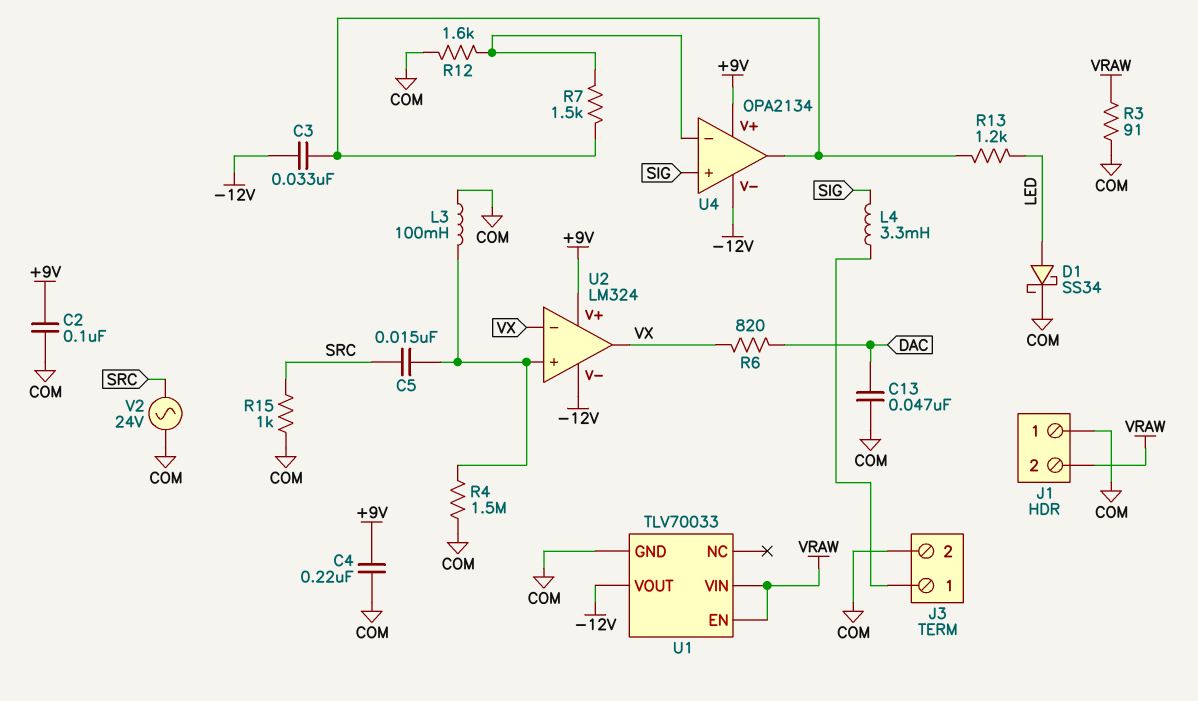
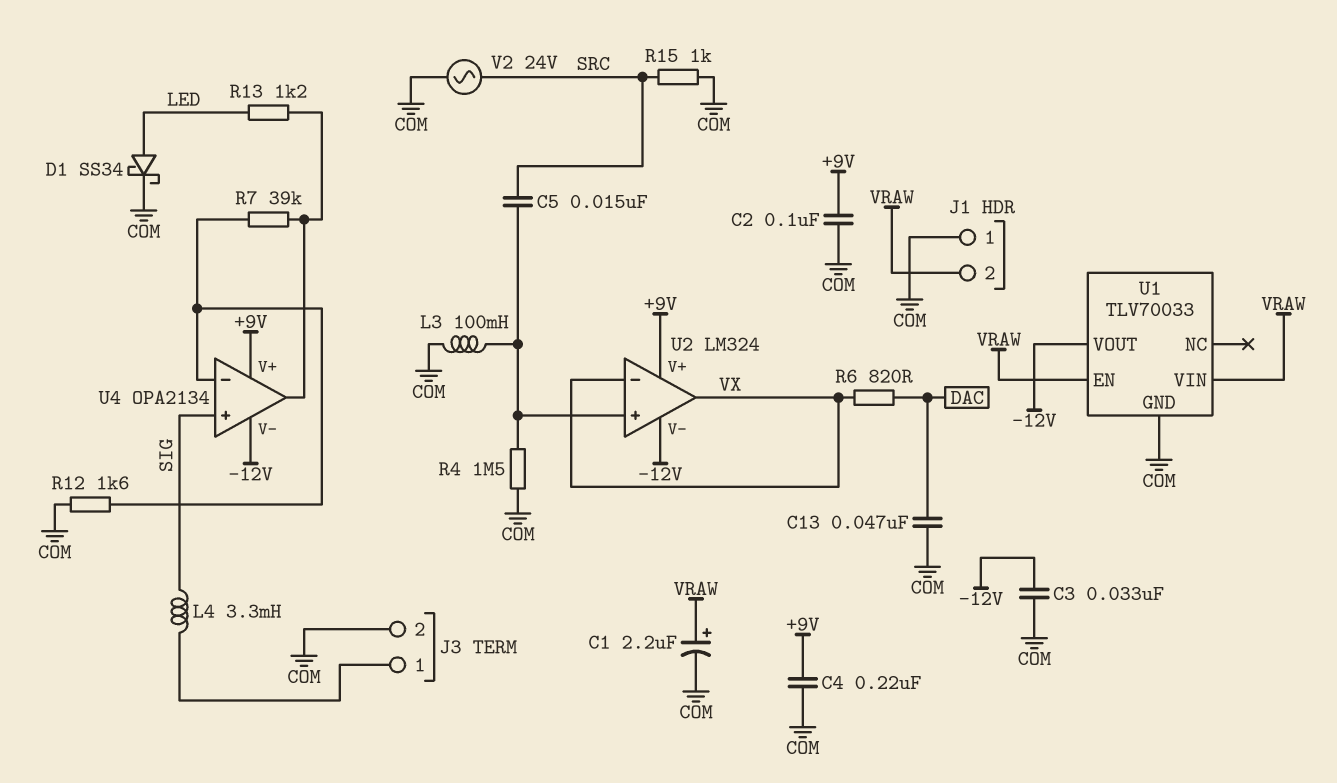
C1: none -> 2.2uF (plus VRAW, minus COM)
C3: 33nF (-12V, U4/out) -> 33nF (-12V, COM)
R3: 91 (COM, VRAW) -> none
R7: 1.5k (U4/in-, U4/out) -> 39k (U4/in-, U4/out)

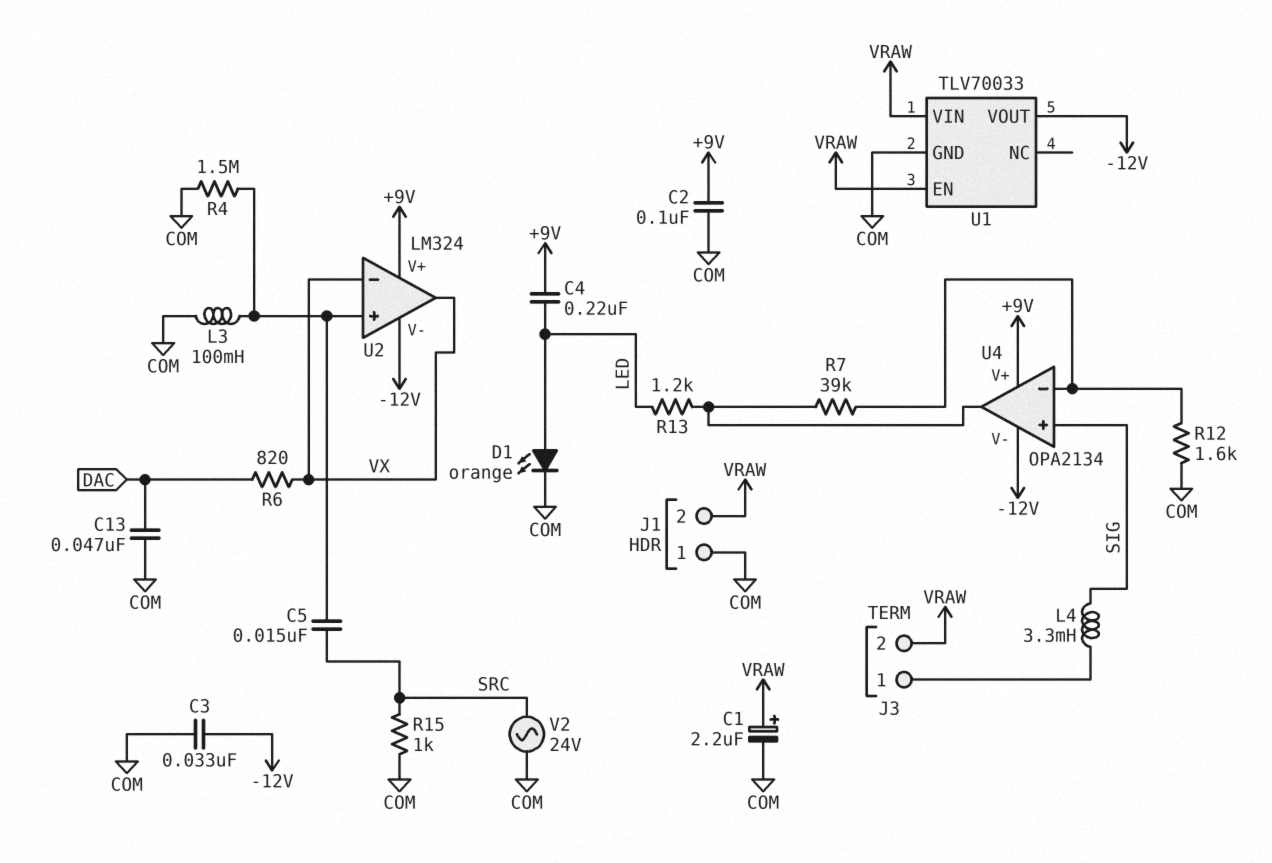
C4: 220nF (+9V, COM) -> 220nF (+9V, LED)
D1: schottky SS34 (A LED, K COM) -> LED orange (A LED, K COM)
J3 pin 2: COM -> VRAW

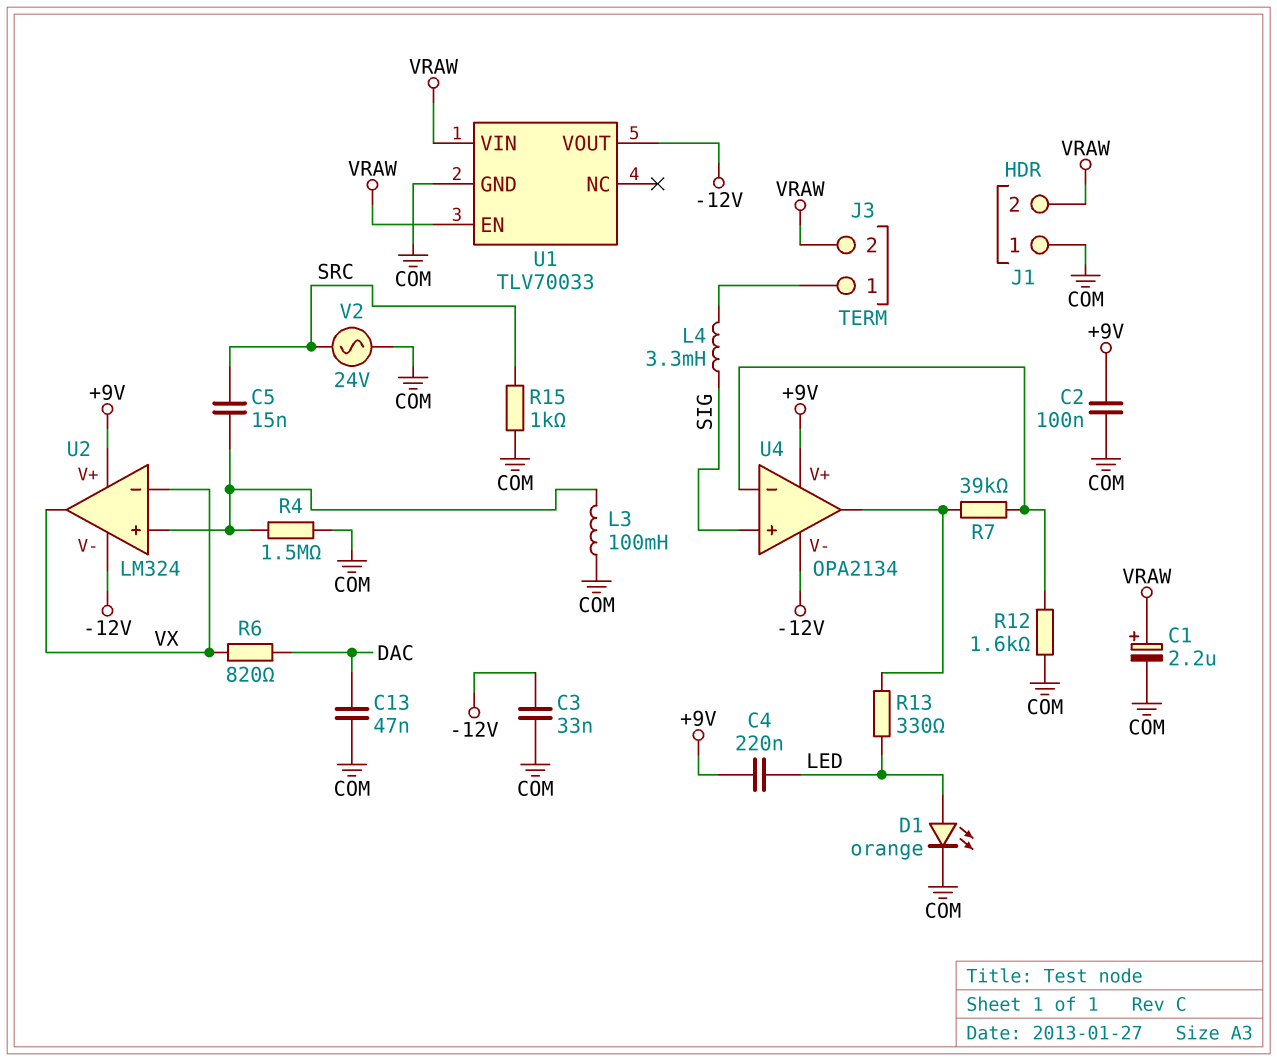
R13: 1.2k (LED, U4/out) -> 330 (LED, U4/out)

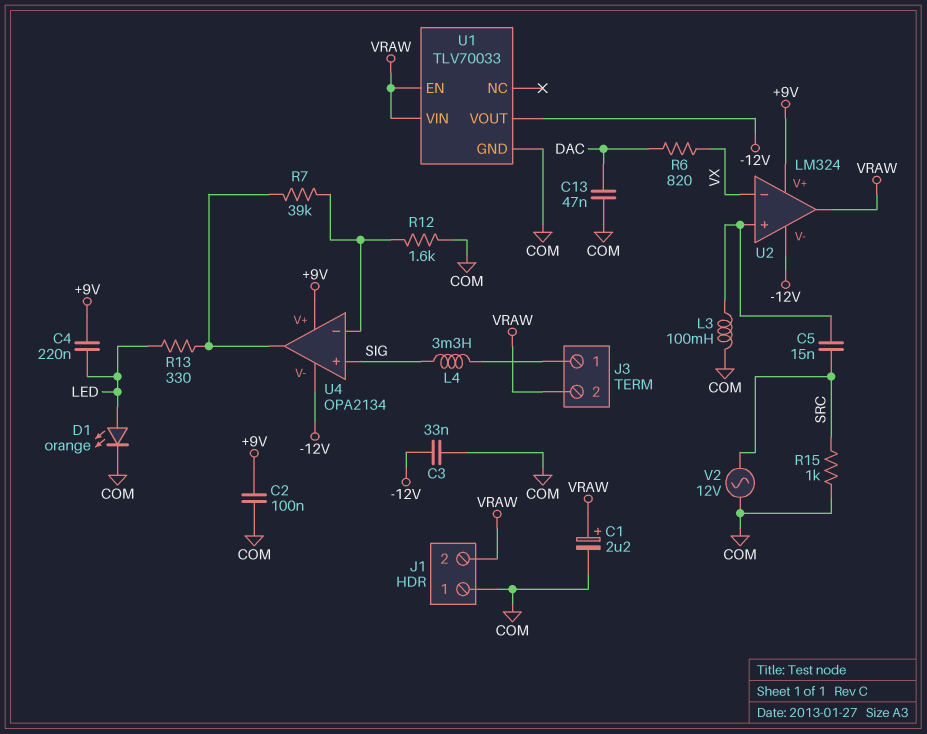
R4: 1.5M (COM, U2/in+) -> none
U2 pin out: VX -> VRAW
V2: AC 24V (COM, SRC) -> AC 12V (COM, SRC)

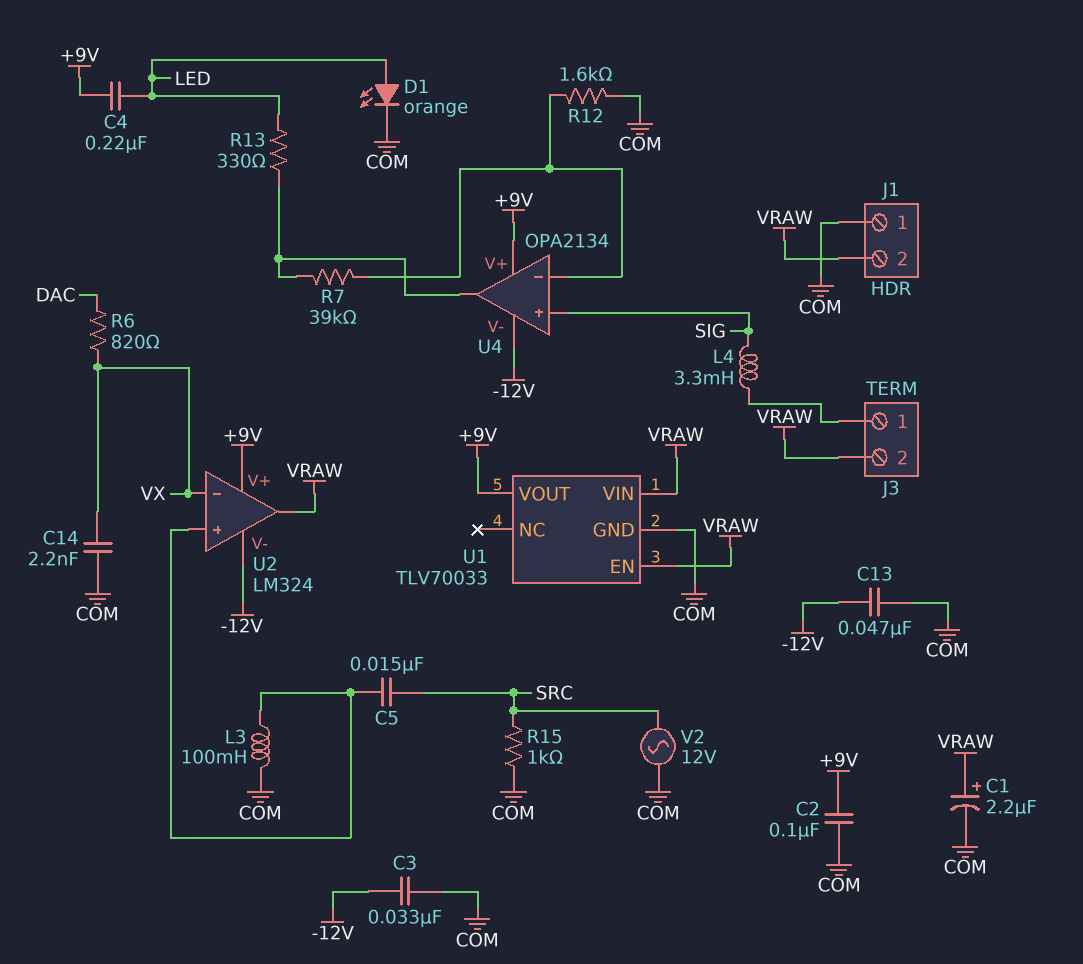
C13: 47nF (COM, DAC) -> 47nF (-12V, COM)
C14: none -> 2.2nF (COM, VX)
U1 pin VOUT: -12V -> +9V

